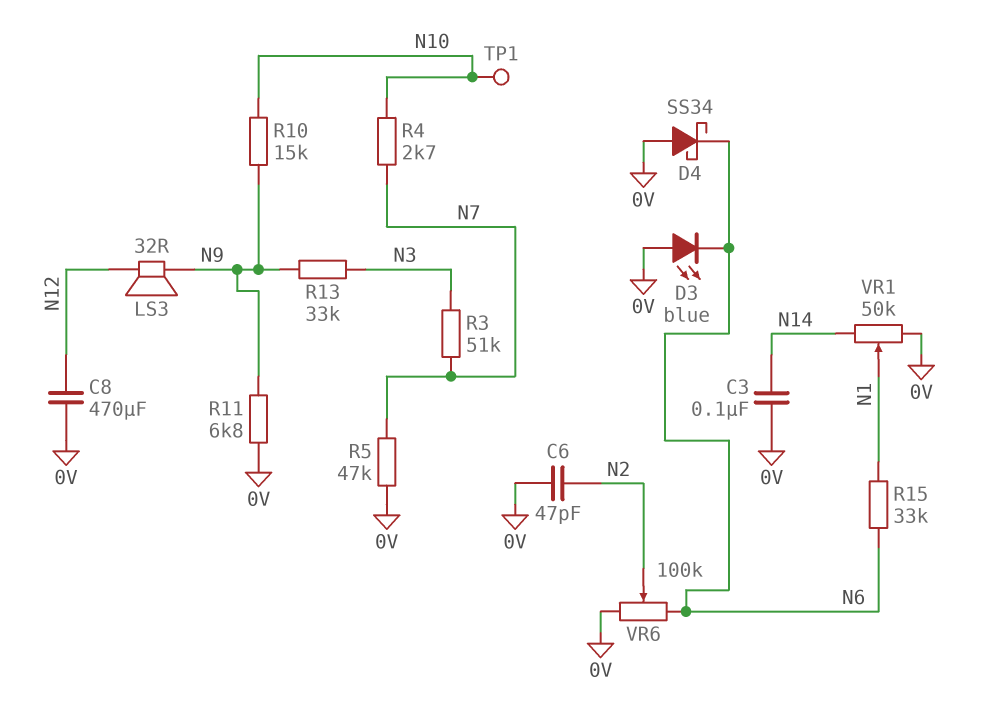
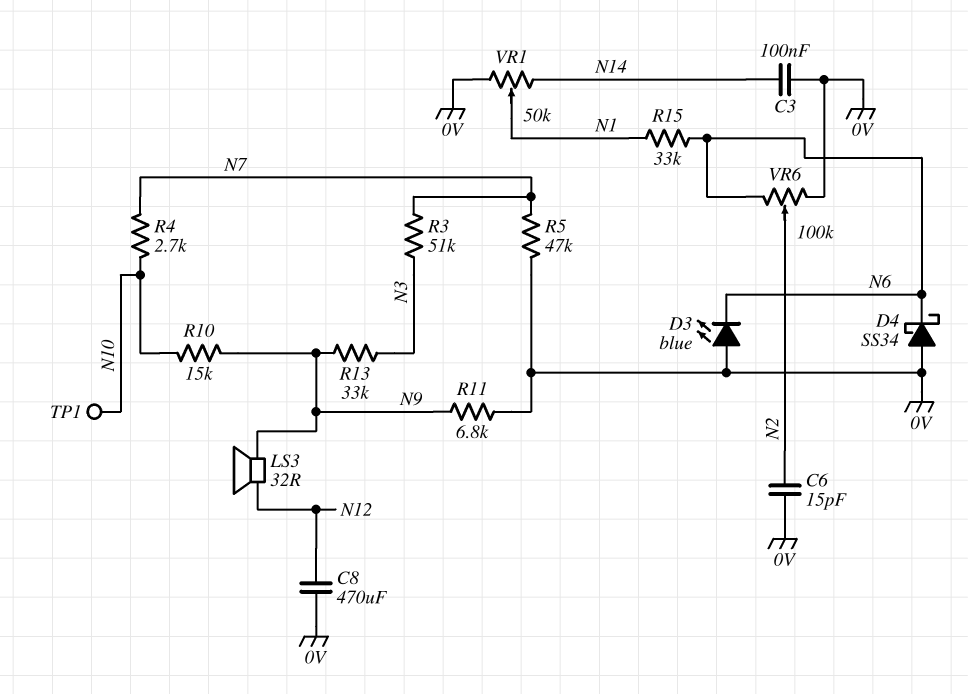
C6: 47pF (0V, N2) -> 15pF (0V, N2)

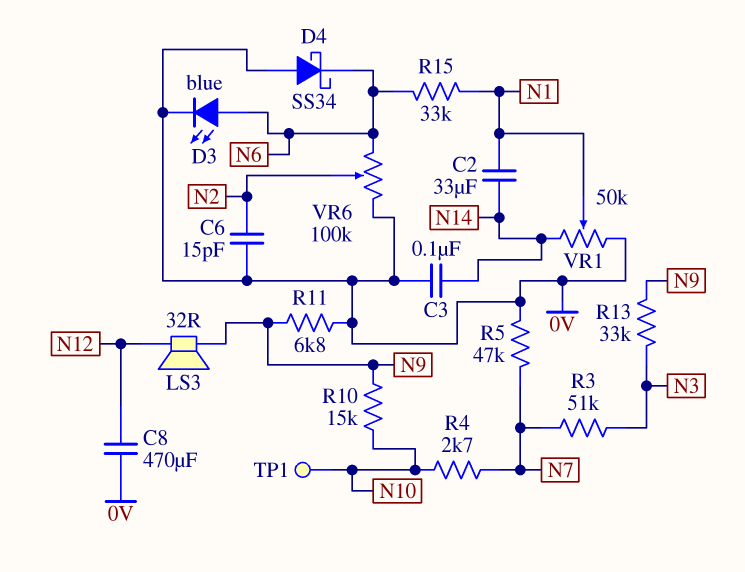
C2: none -> 33uF (N1, N14)
D3: LED blue (A 0V, K N6) -> LED blue (A N6, K 0V)

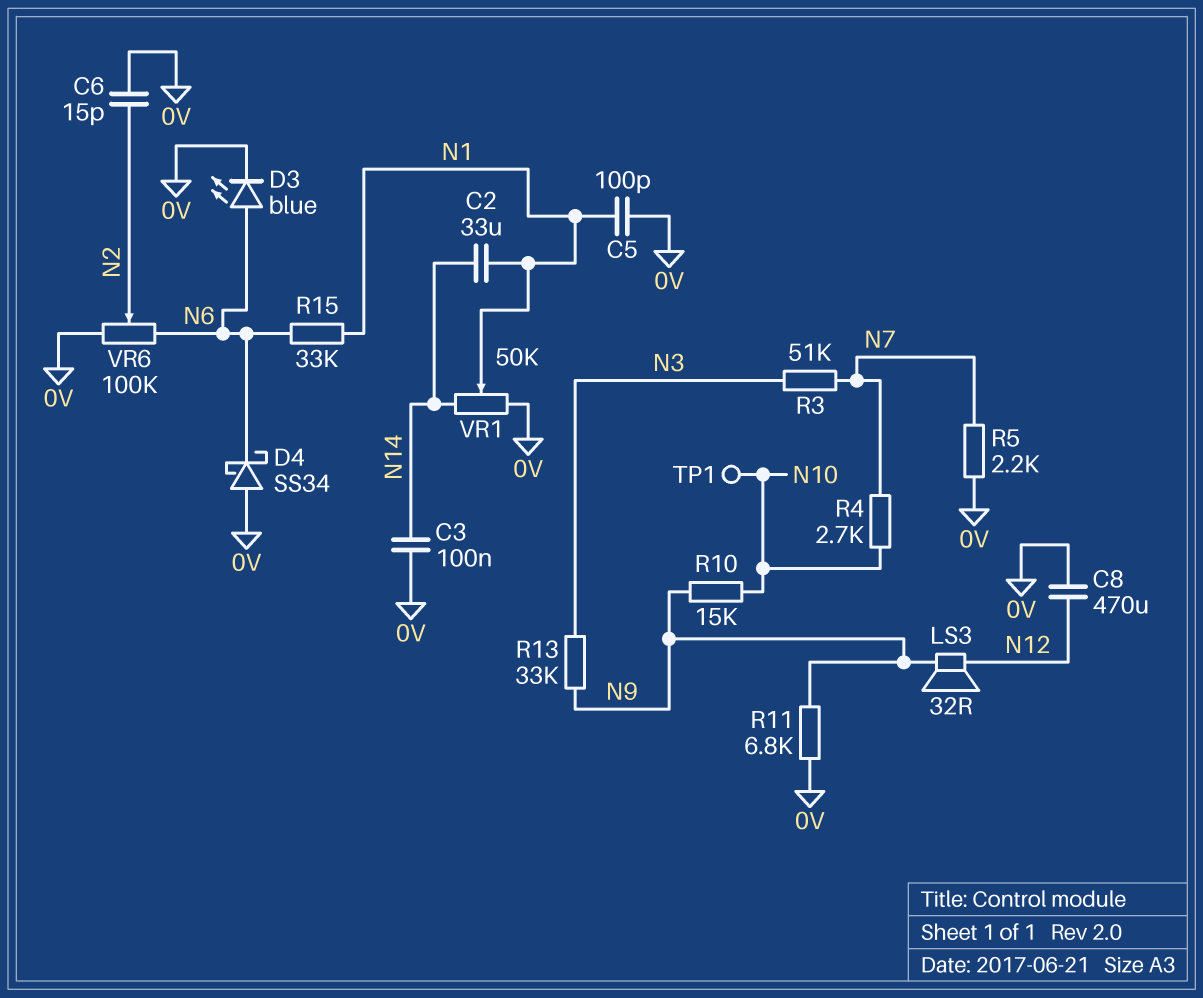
C5: none -> 100pF (0V, N1)
R5: 47k (0V, N7) -> 2.2k (0V, N7)

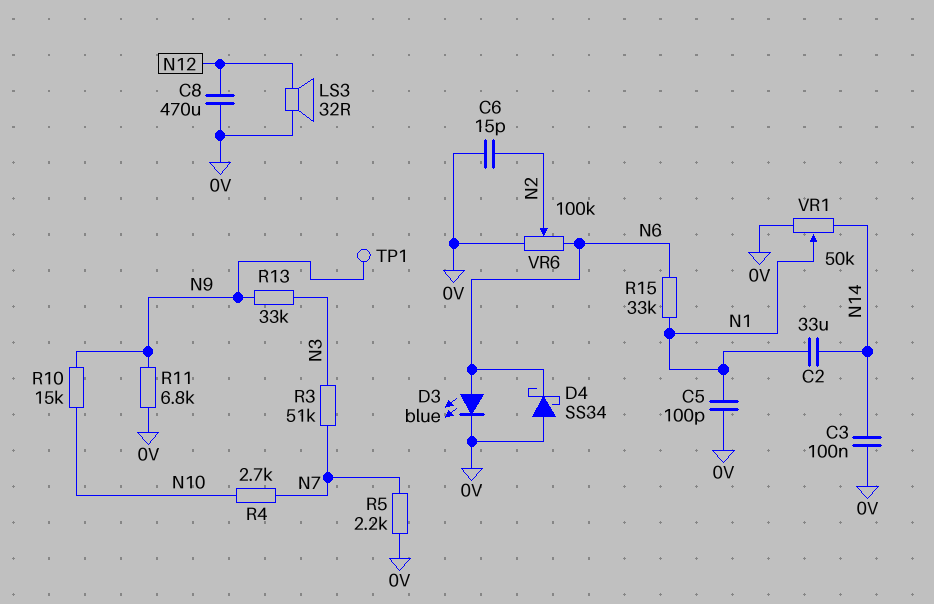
LS3: speaker 32R (N9, N12) -> speaker 32R (0V, N12)
TP1: test point (N10) -> test point (N9)

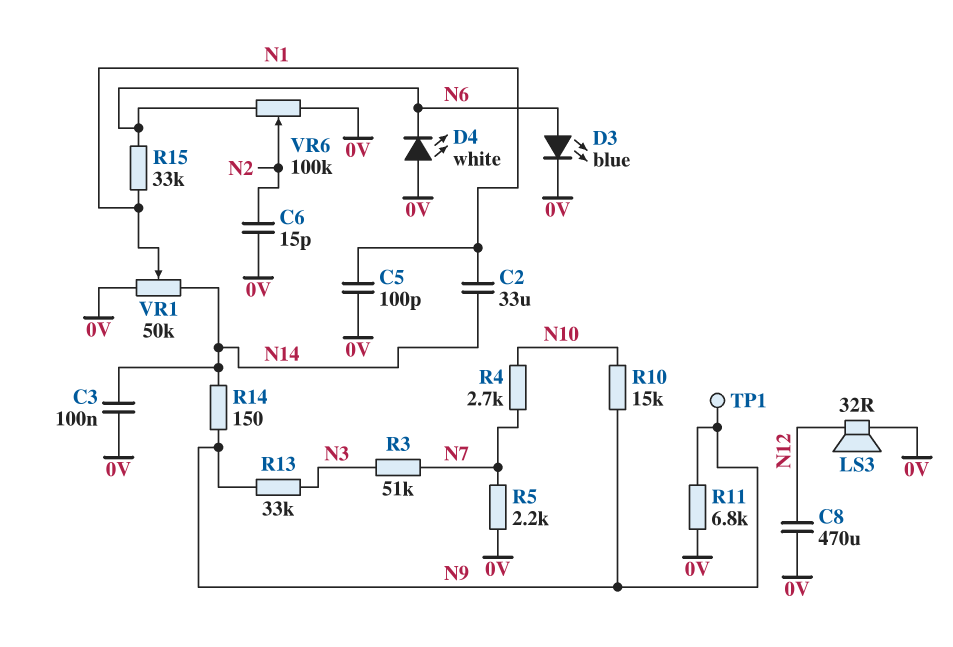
D4: schottky SS34 (A 0V, K N6) -> LED white (A 0V, K N6)
R14: none -> 150 (N9, N14)

